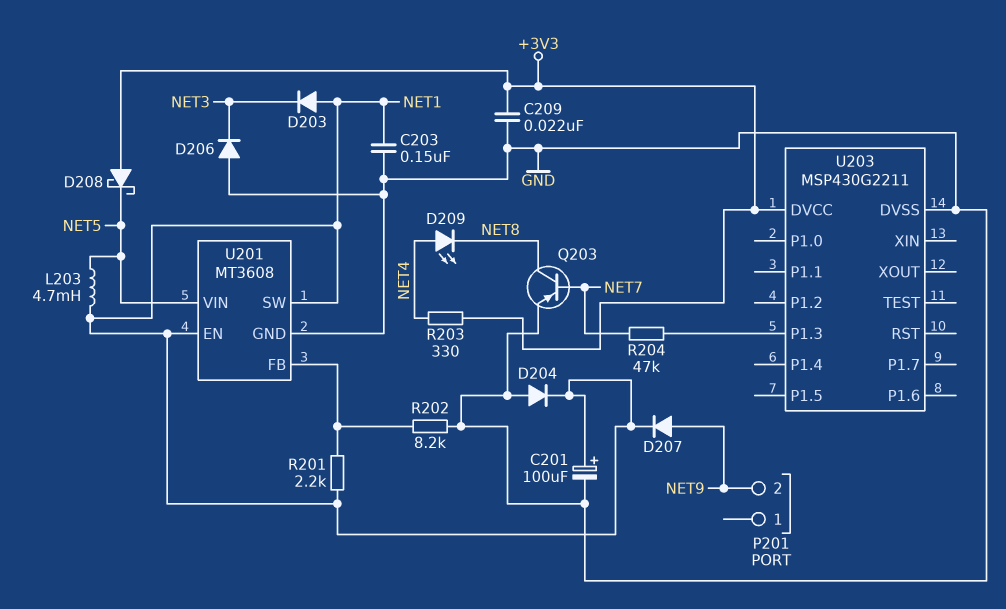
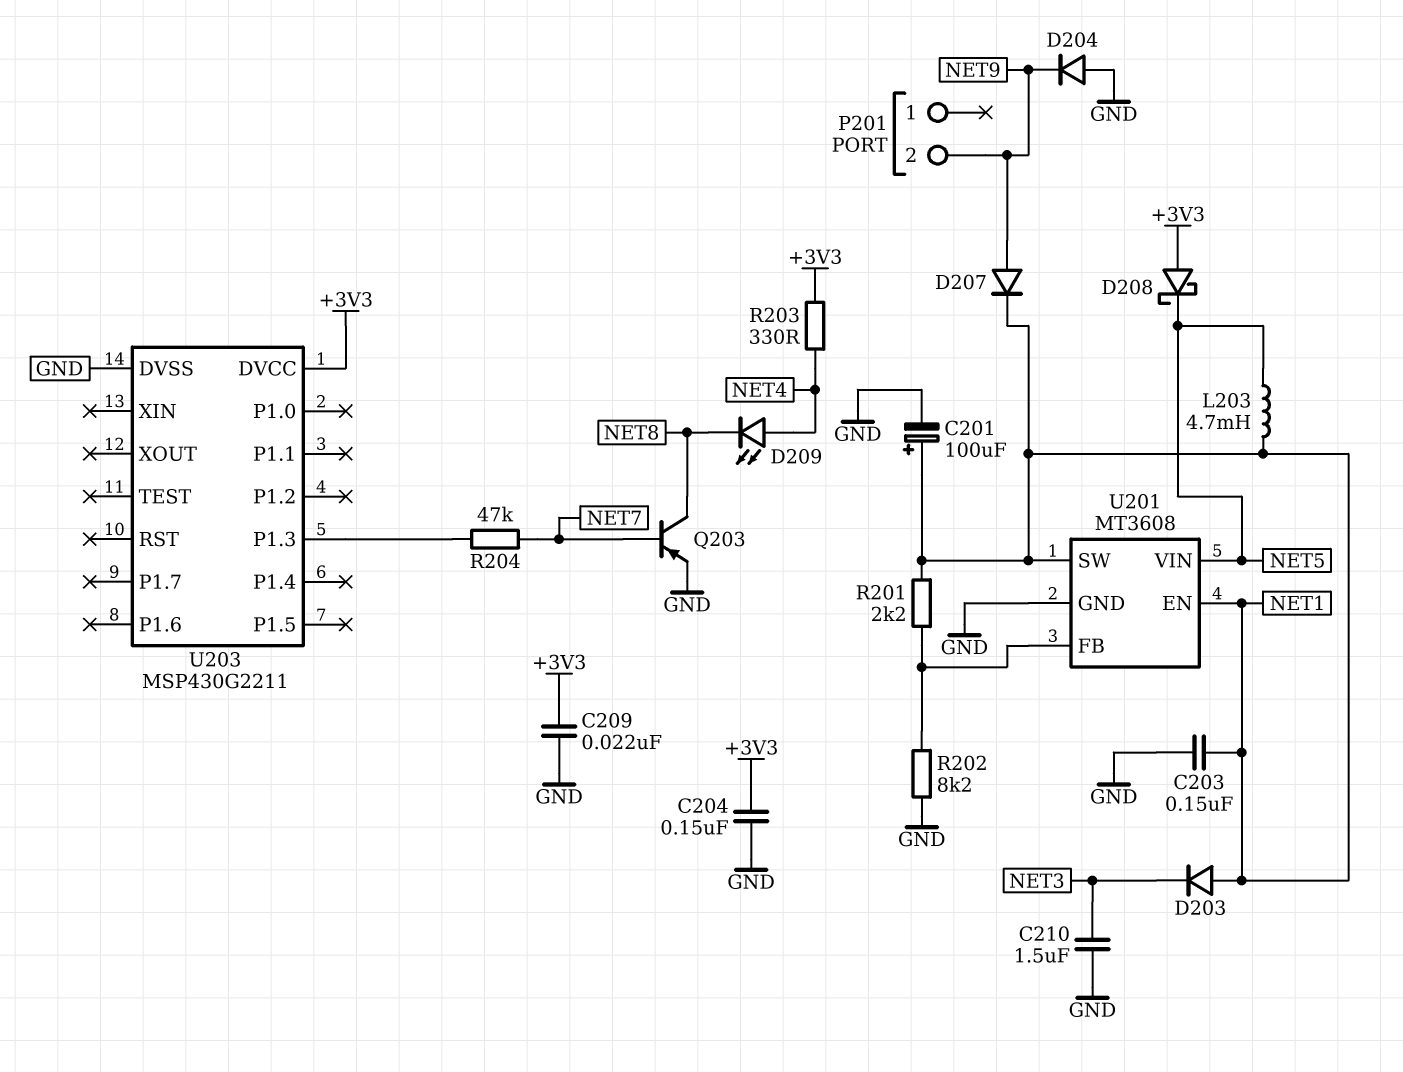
C204: none -> 150nF (+3V3, GND)
C210: none -> 1.5uF (GND, NET3)
D204: diode (A GND, K NET1) -> diode (A GND, K NET9)
D206: diode (A GND, K NET3) -> none

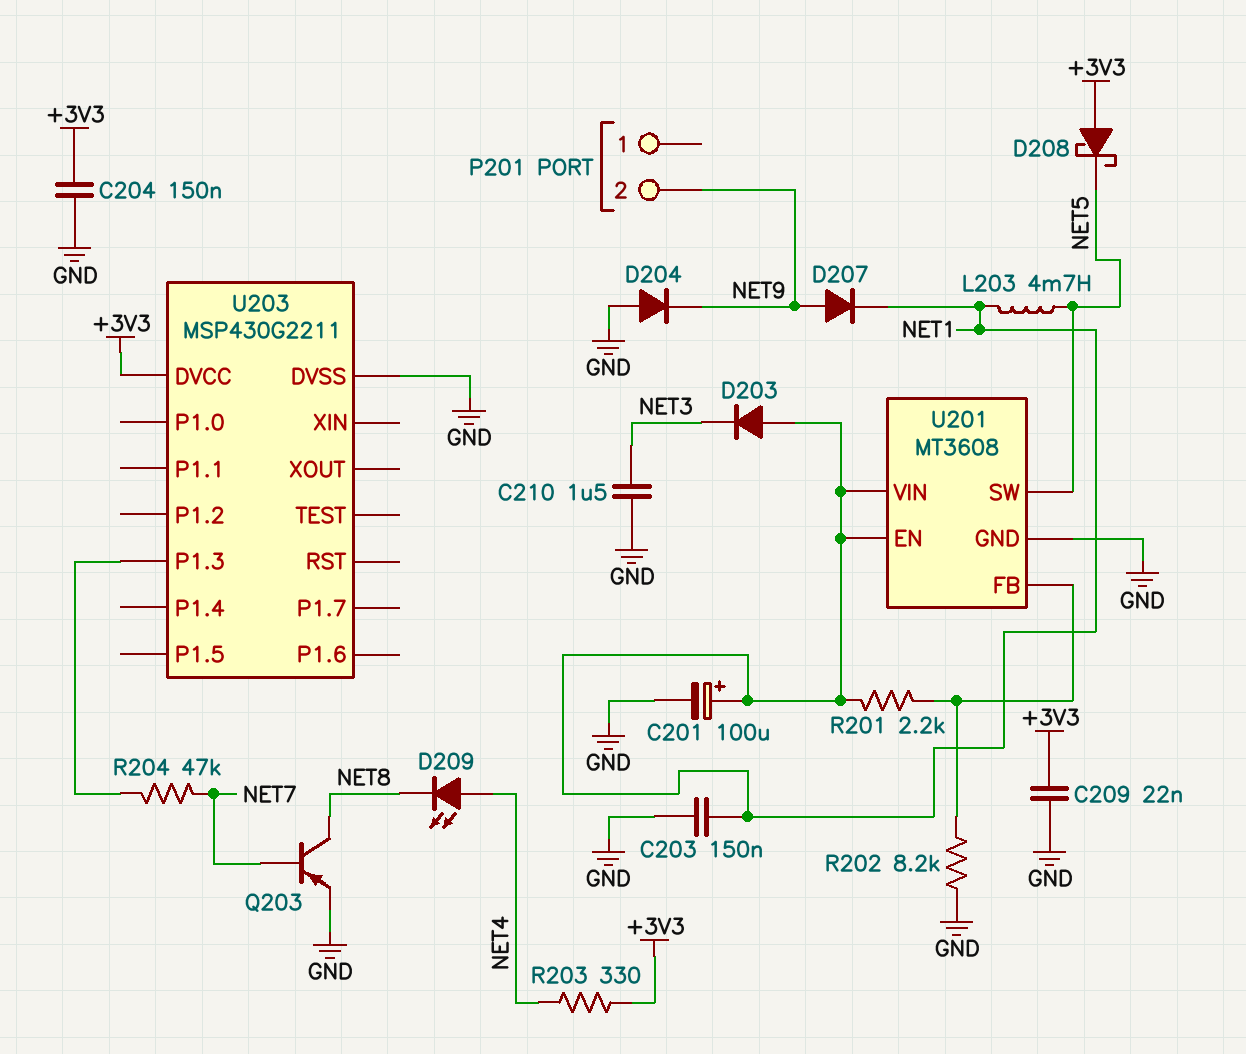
U201 pin SW: NET1 -> NET5
U201 pin VIN: NET5 -> NET1

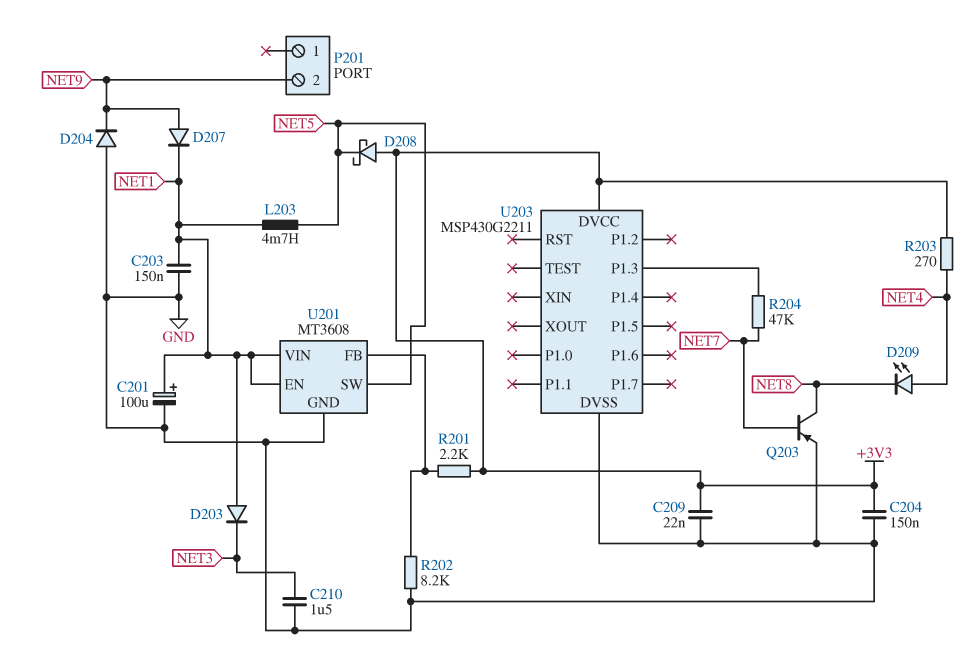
R201: 2.2k (NET1, U201/FB) -> 2.2k (+3V3, U201/FB)
R203: 330 (+3V3, NET4) -> 270 (+3V3, NET4)

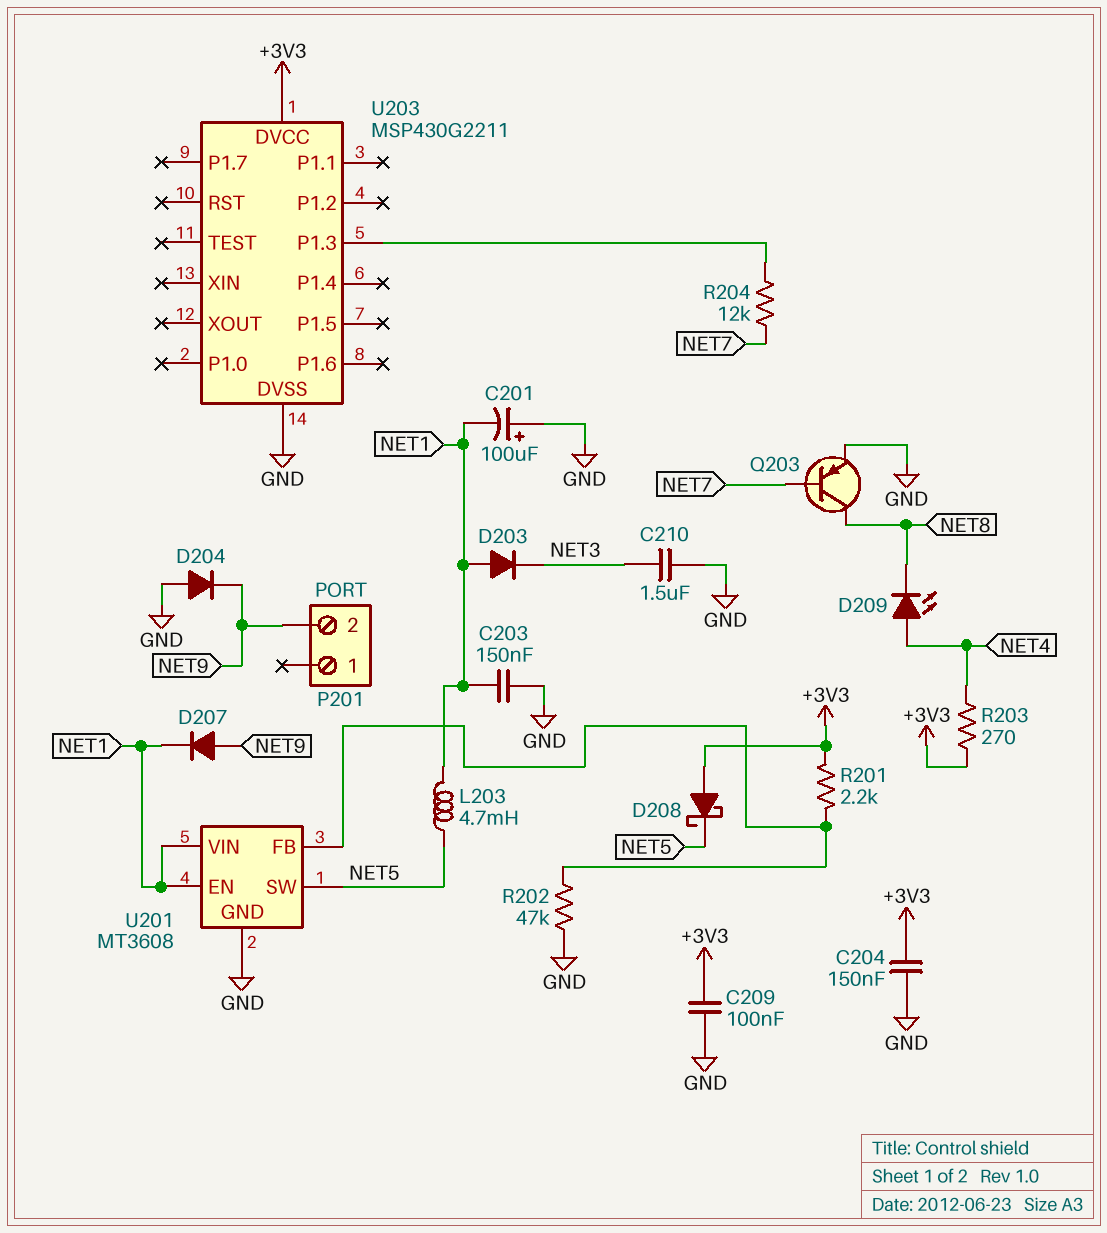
C201: 100uF (plus NET1, minus GND) -> 100uF (plus GND, minus NET1)
C209: 22nF (+3V3, GND) -> 100nF (+3V3, GND)
R202: 8.2k (GND, U201/FB) -> 47k (GND, U201/FB)
R204: 47k (NET7, U203/P1.3) -> 12k (NET7, U203/P1.3)

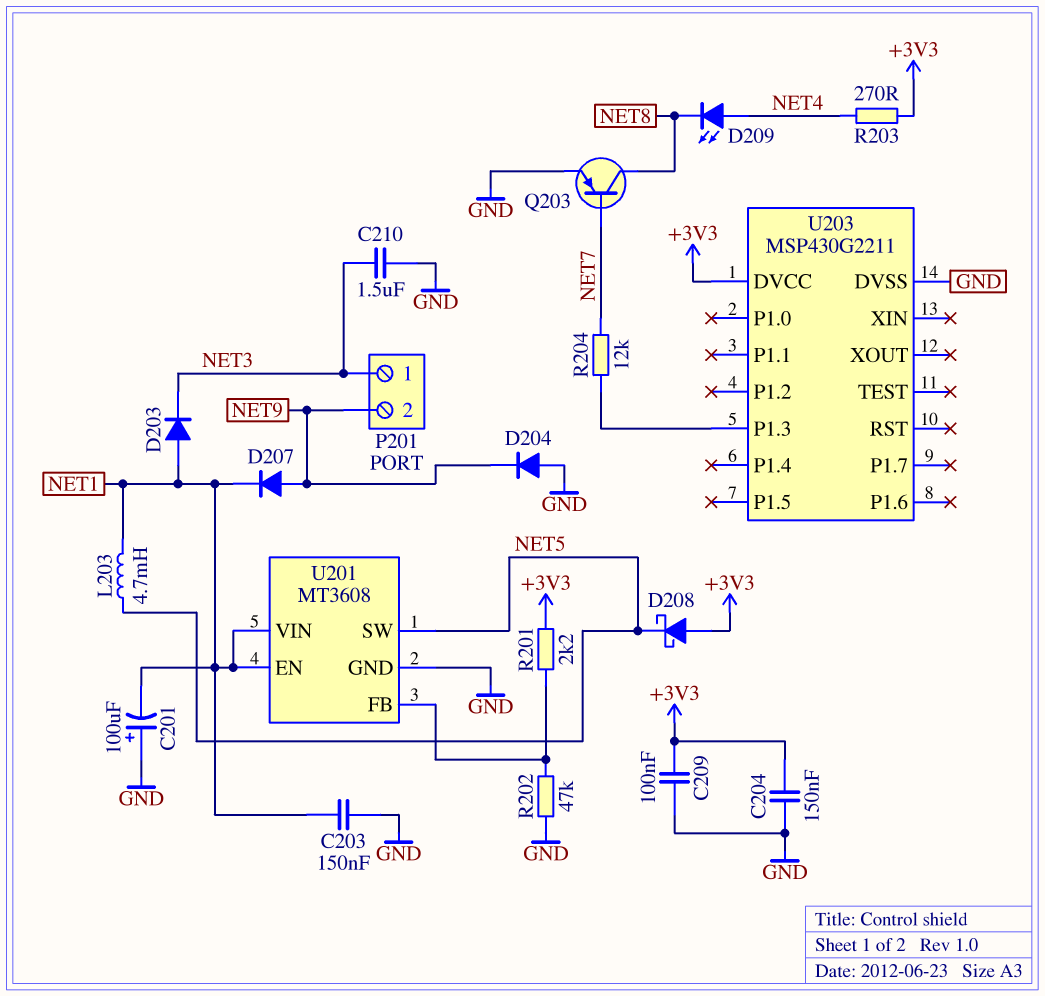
P201 pin 1: none -> NET3

